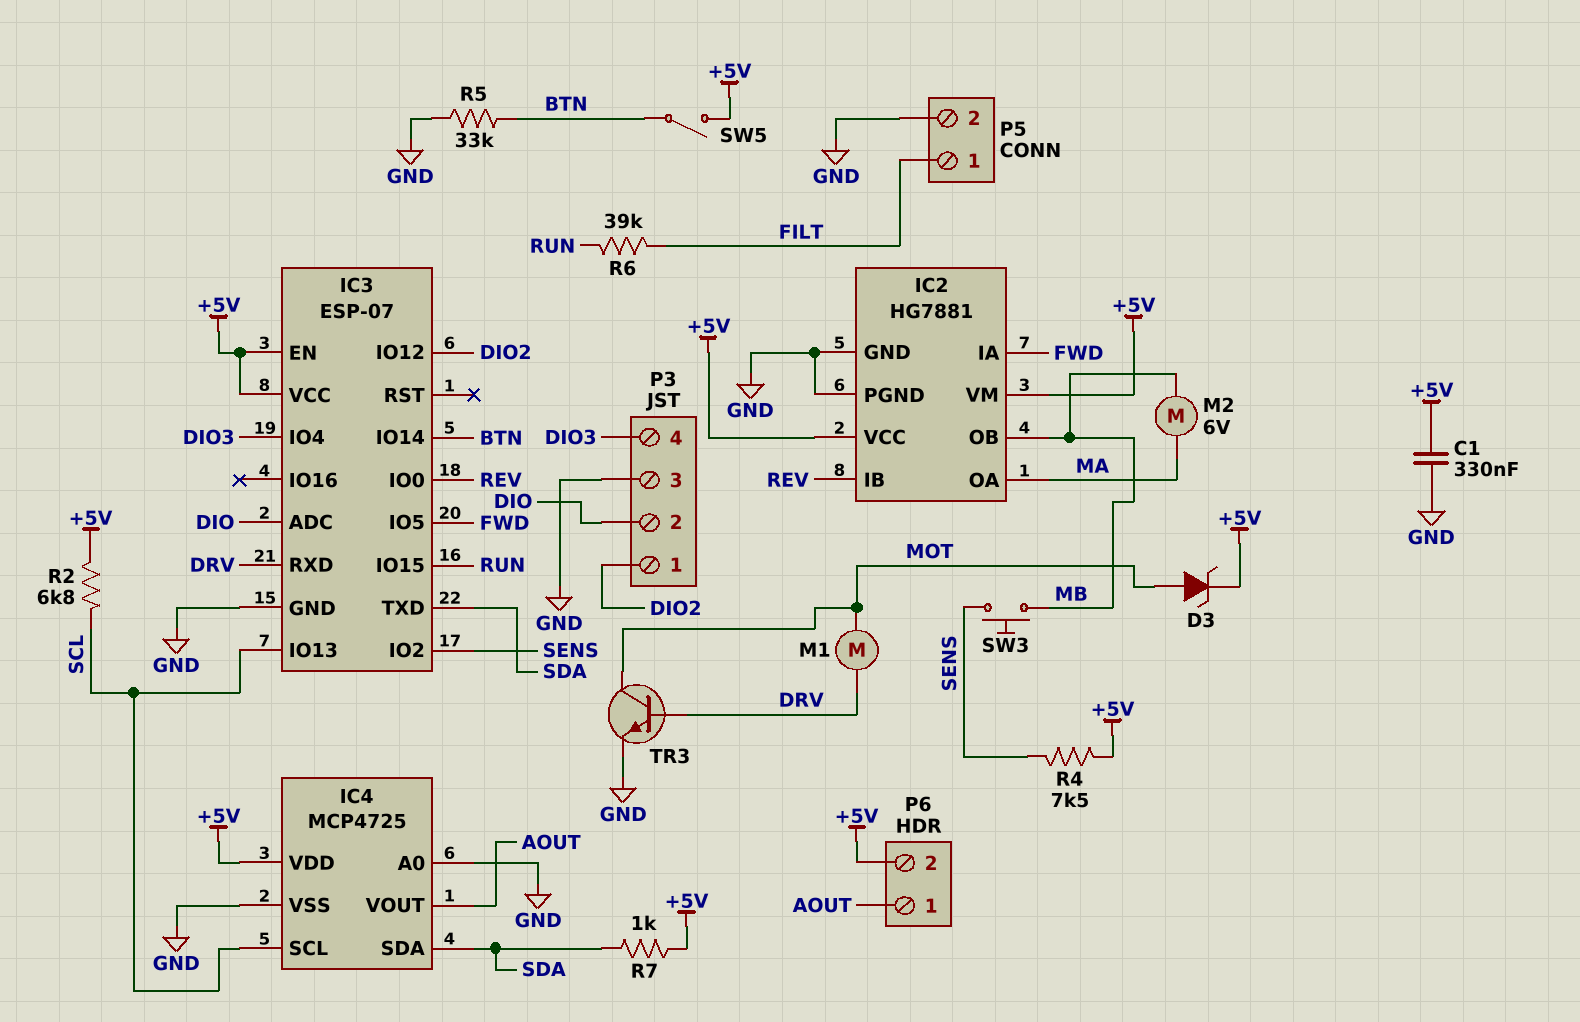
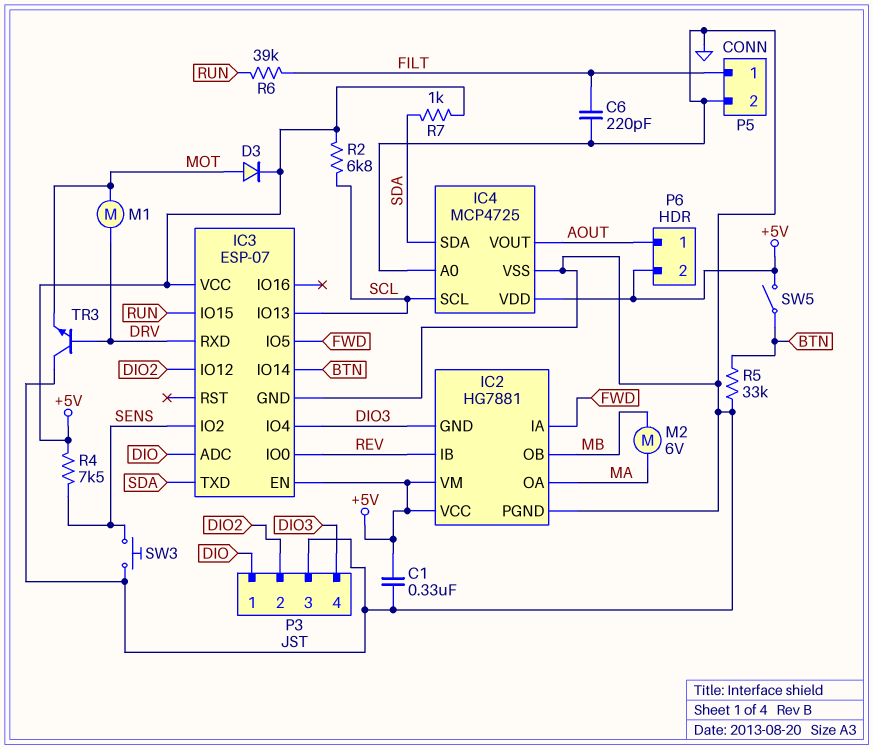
C6: none -> 220pF (FILT, GND)
D3: zener (A MOT, K +5V) -> diode (A MOT, K +5V)
IC2 pin GND: GND -> DIO3
P3 pin 1: DIO2 -> DIO
P3 pin 2: DIO -> DIO2
SW3: button (MB, SENS) -> button (GND, SENS)
TR3: NPN (B DRV, C MOT, E GND) -> NPN (B DRV, C GND, E MOT)

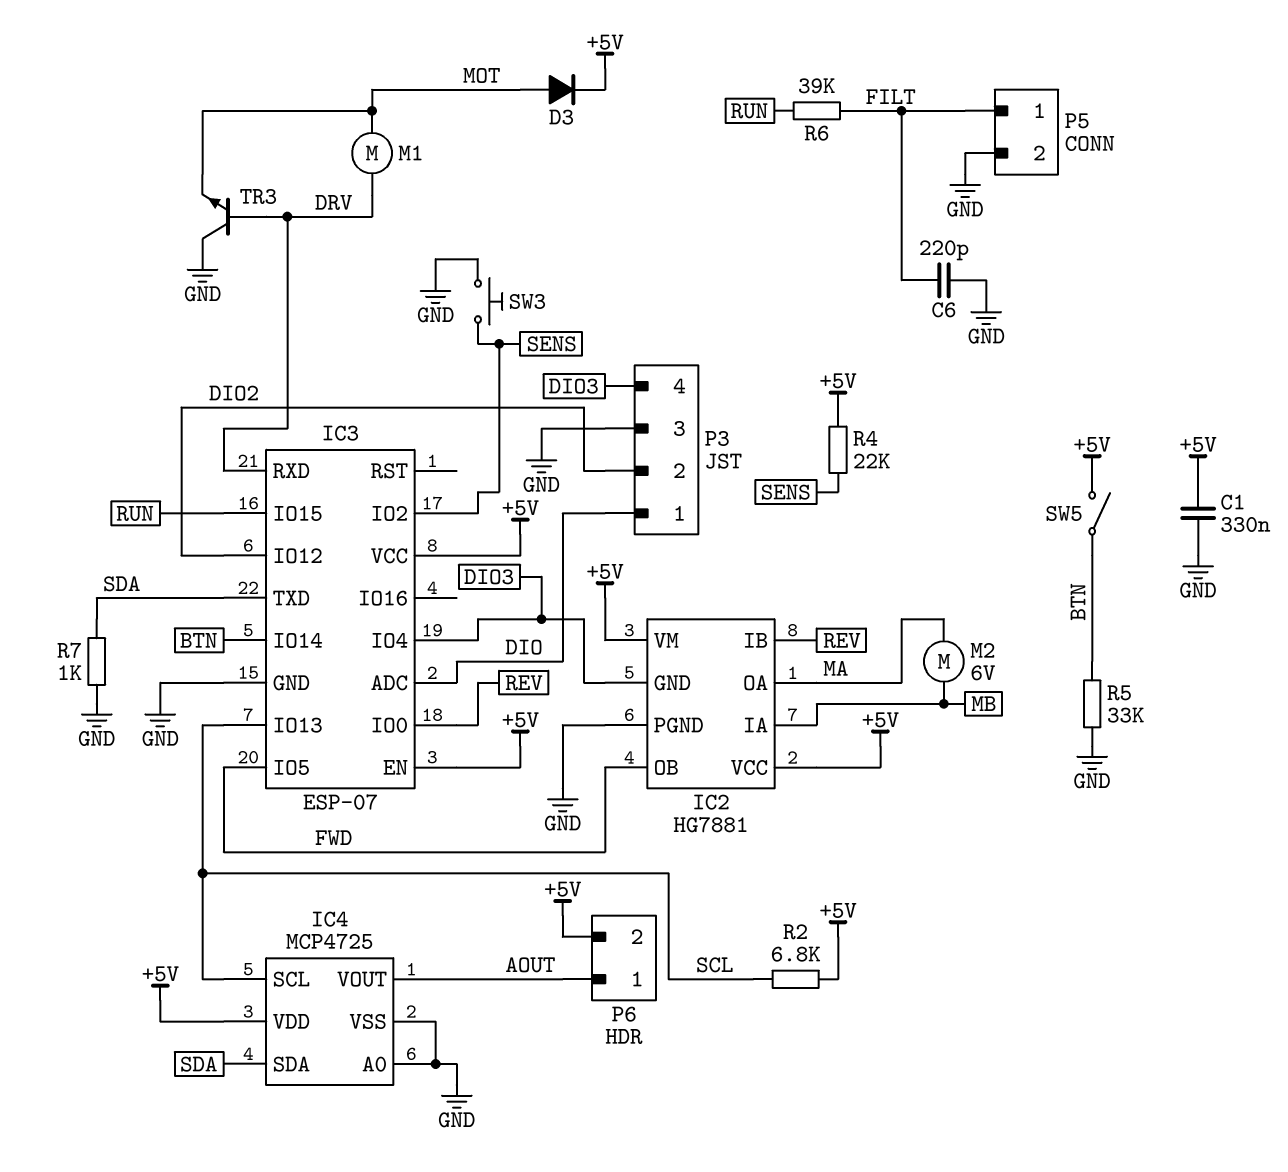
IC2 pin IA: FWD -> MB
IC2 pin OB: MB -> FWD
R4: 7.5k (+5V, SENS) -> 22k (+5V, SENS)
R7: 1k (+5V, SDA) -> 1k (GND, SDA)

